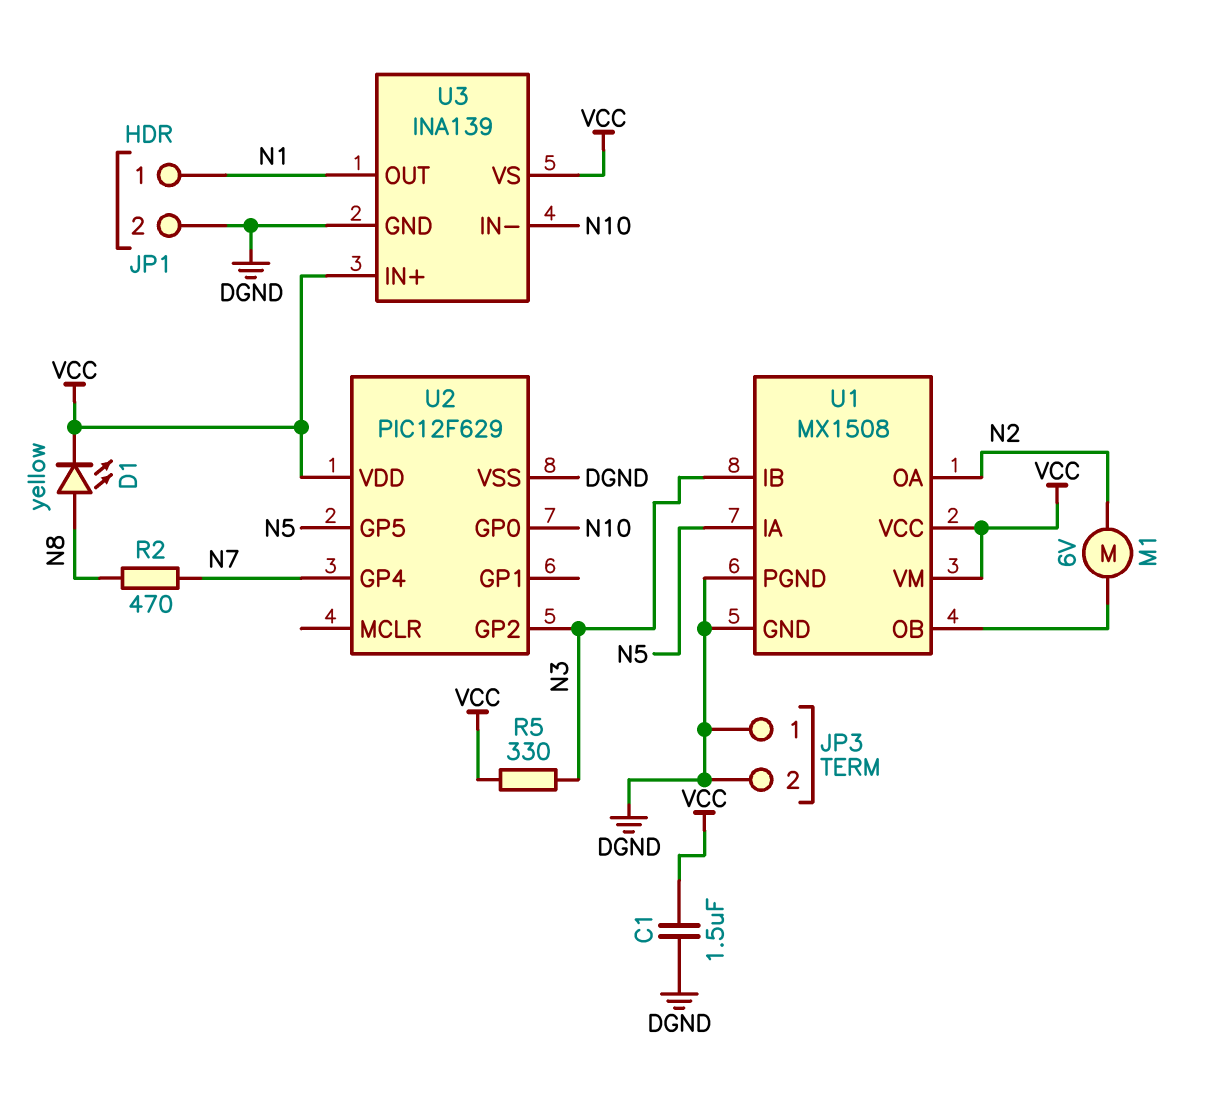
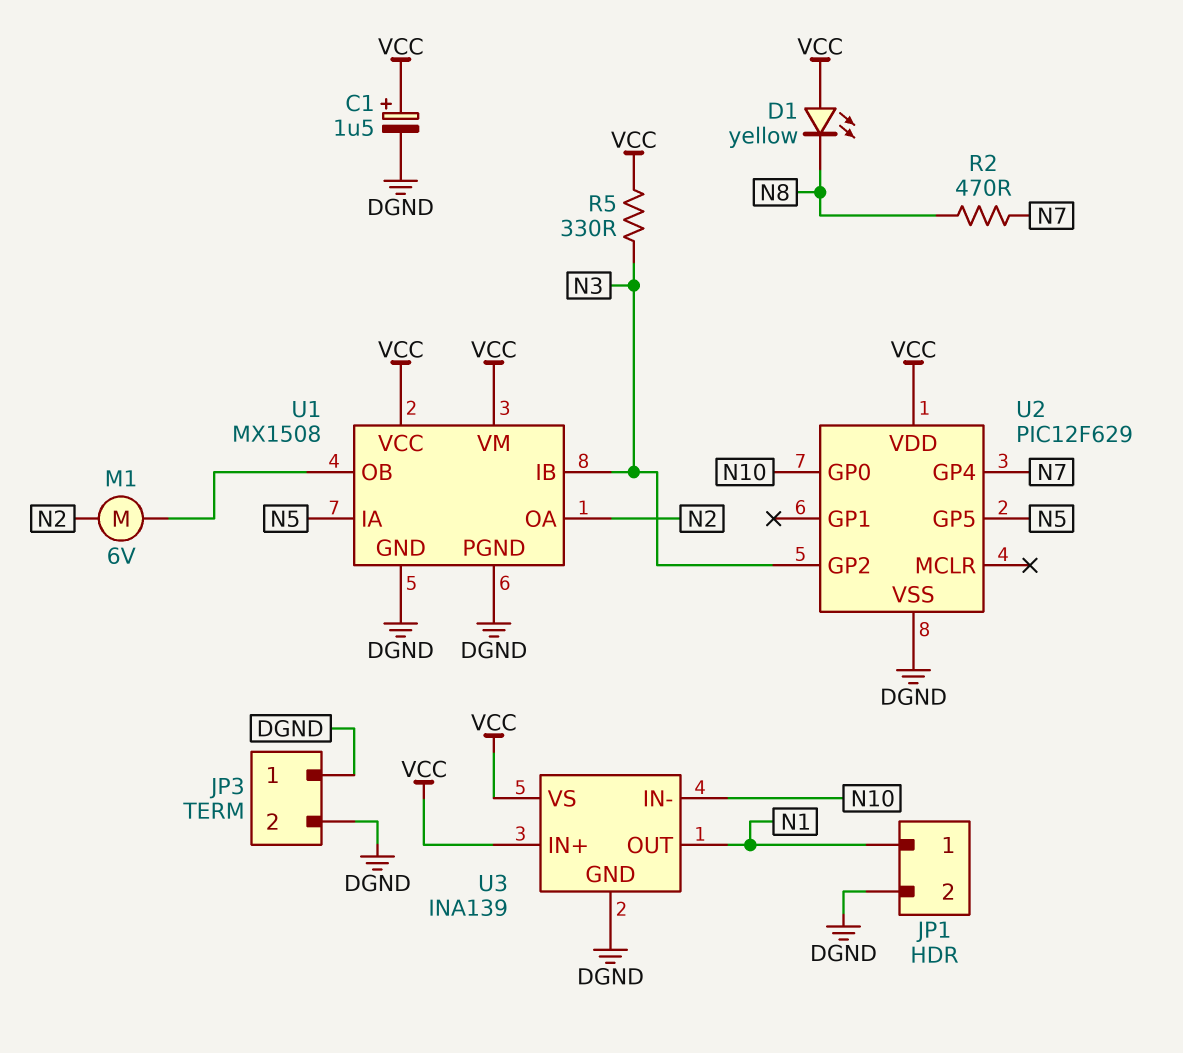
C1: 1.5uF (DGND, VCC) -> 1.5uF (plus VCC, minus DGND)
D1: LED yellow (A N8, K VCC) -> LED yellow (A VCC, K N8)

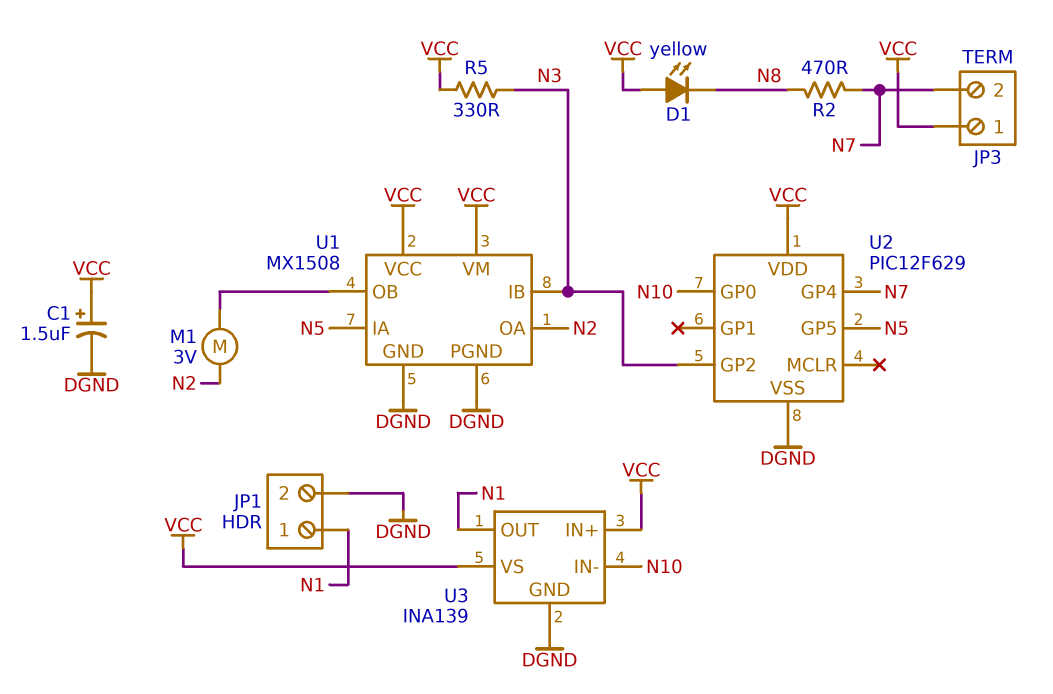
JP3 pin 1: DGND -> VCC
JP3 pin 2: DGND -> N7
M1: motor 6V (N2, U1/OB) -> motor 3V (N2, U1/OB)

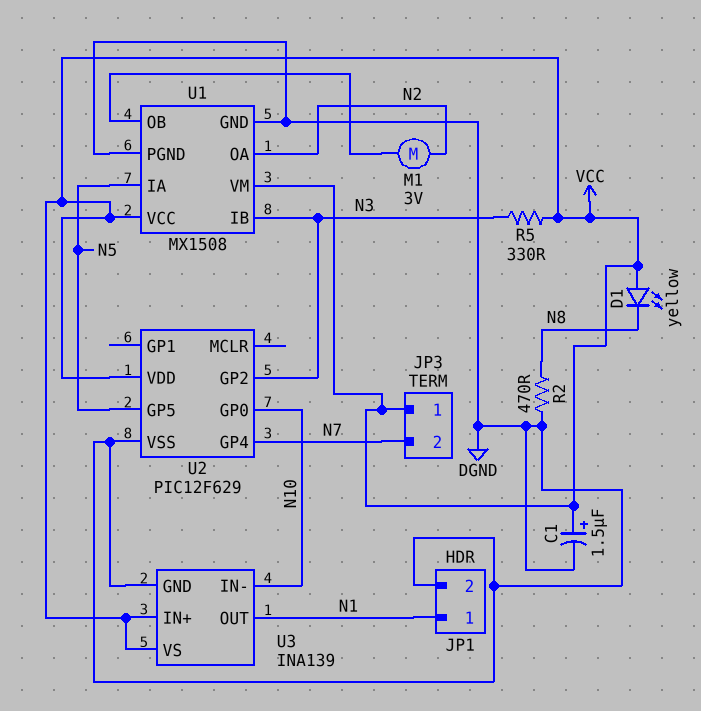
R2: 470 (N7, N8) -> 470 (DGND, N8)

